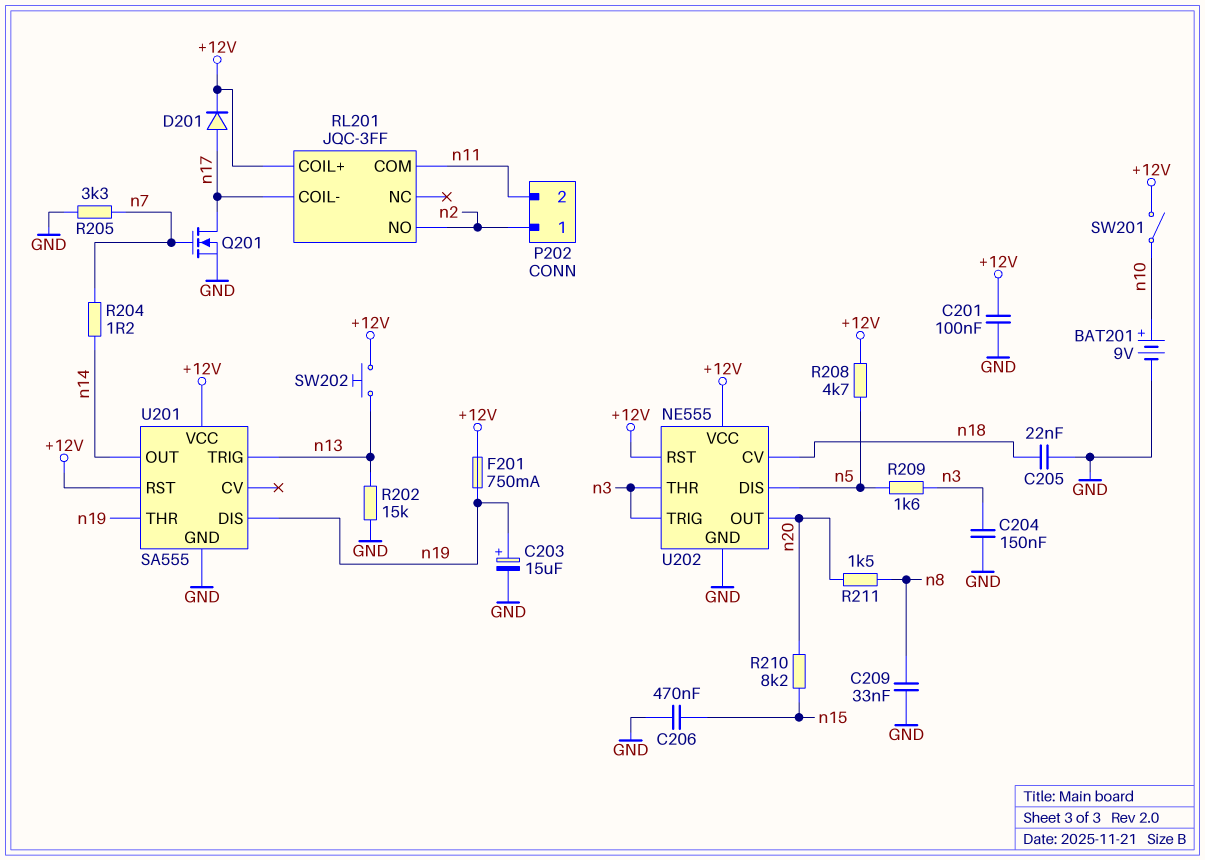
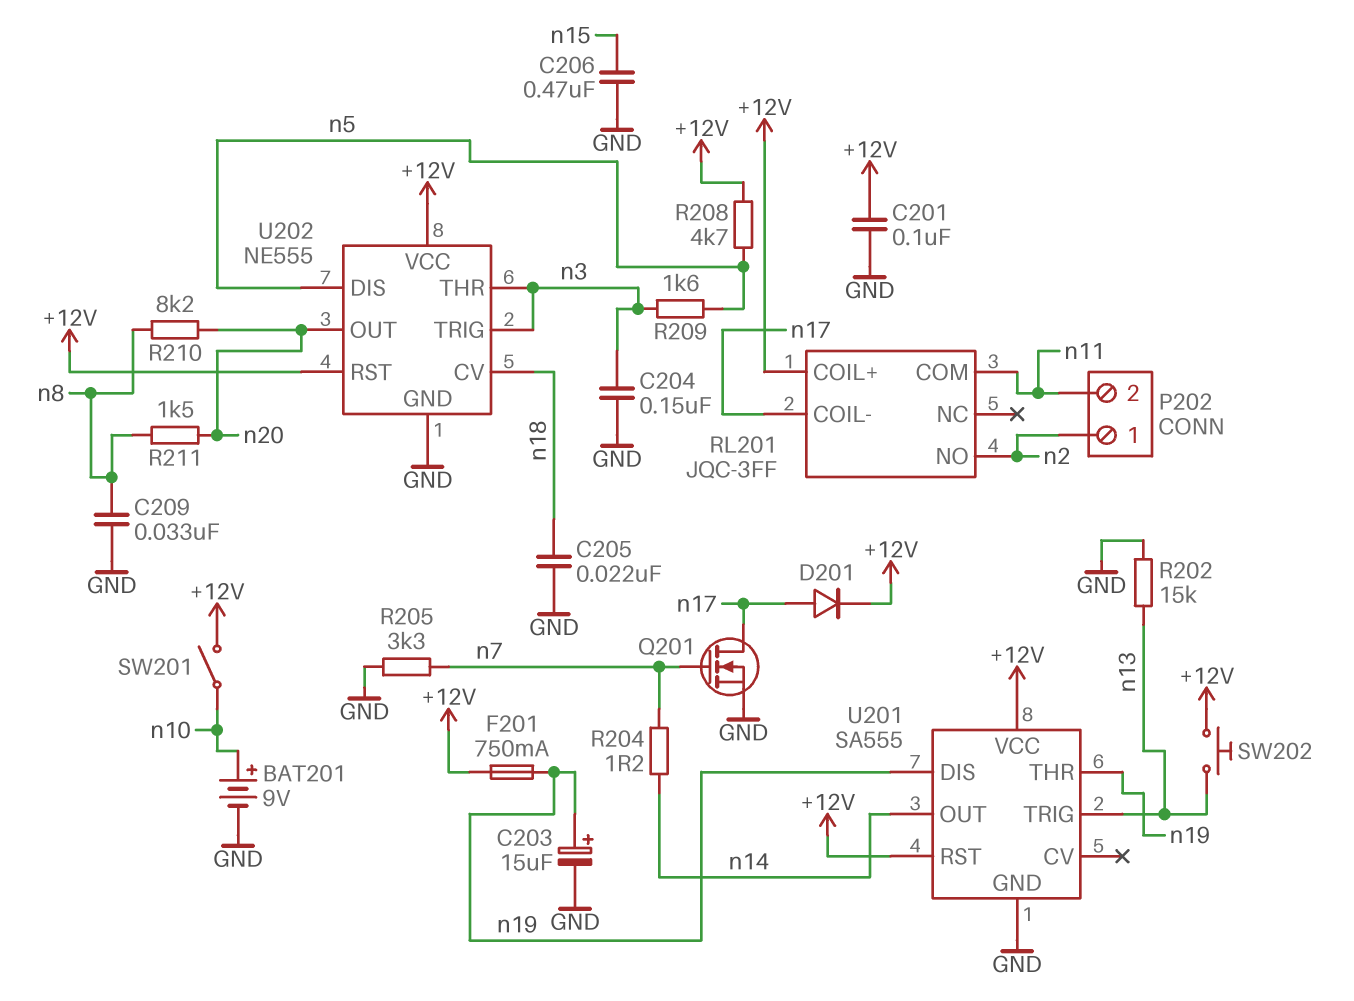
R210: 8.2k (n15, n20) -> 8.2k (n8, n20)

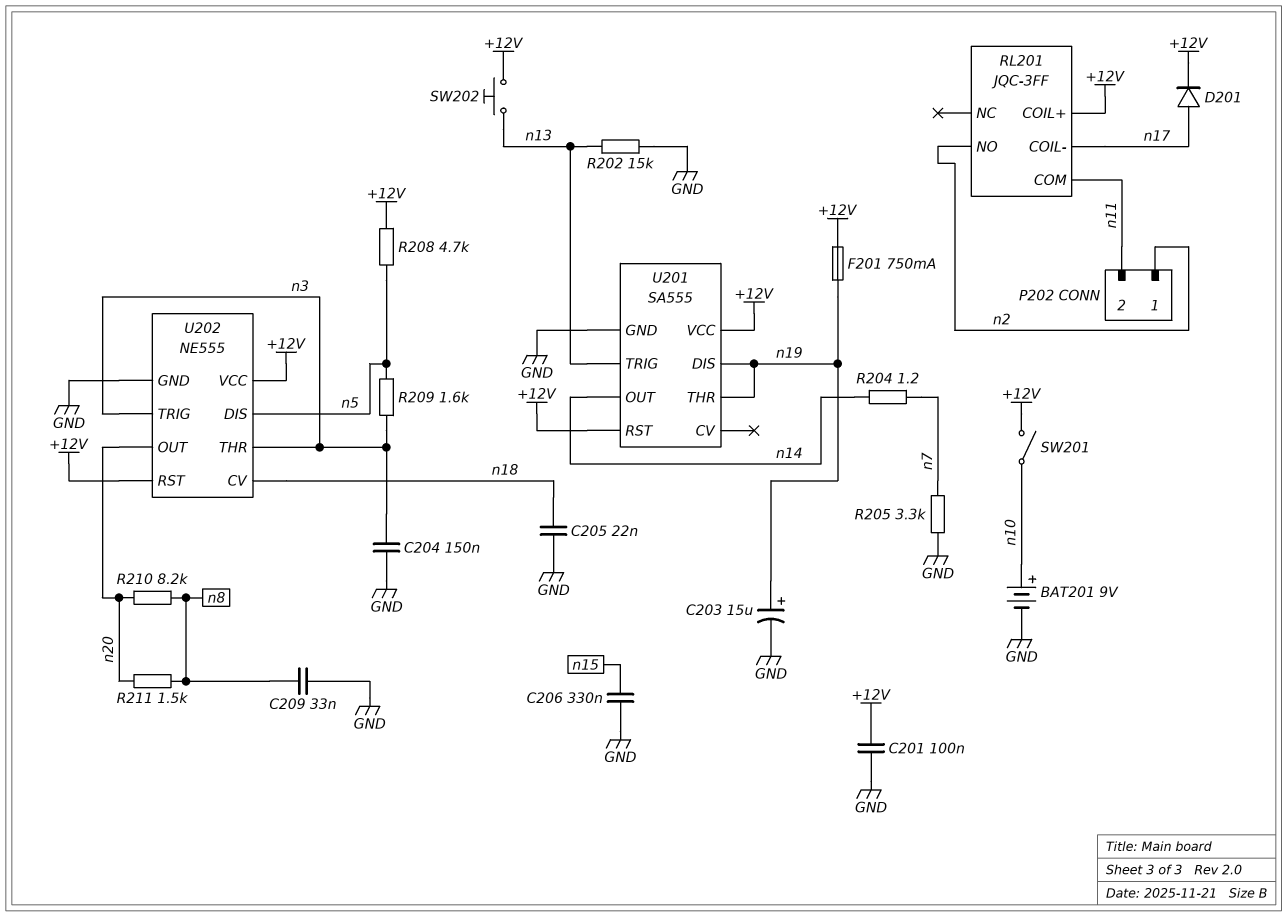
C206: 470nF (GND, n15) -> 330nF (GND, n15)
Q201: NMOS (G n7, D n17, S GND) -> none

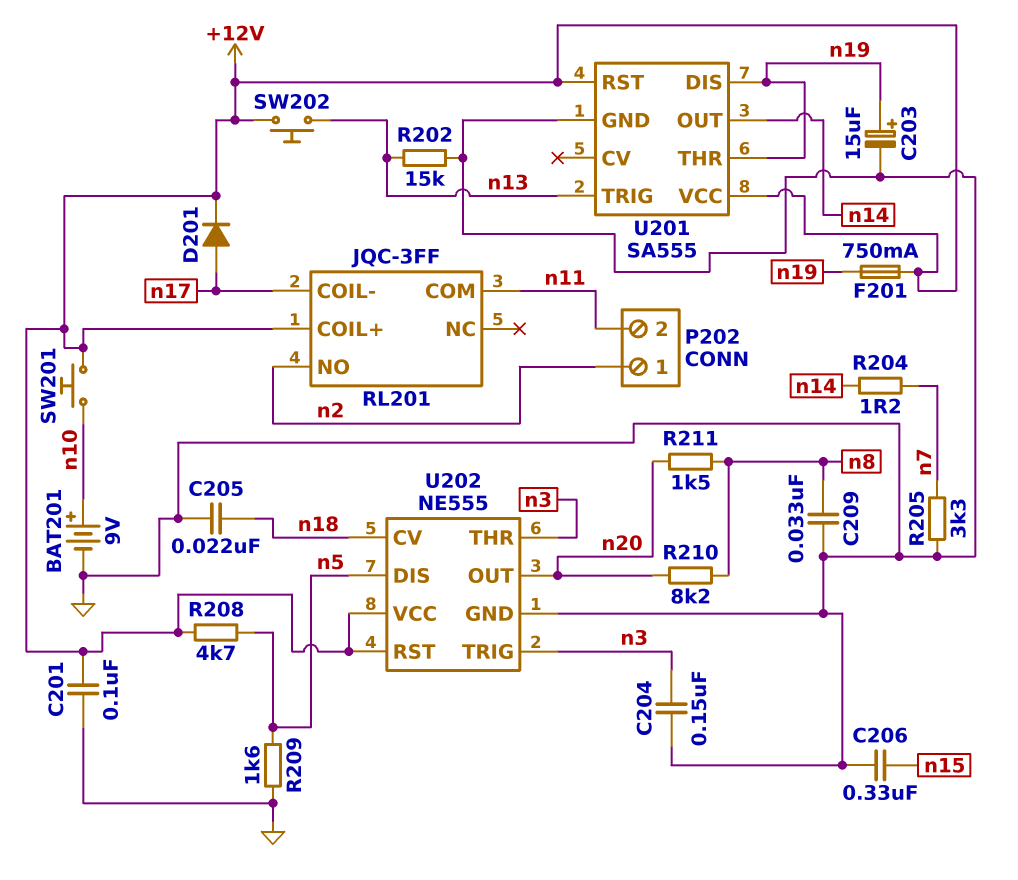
R209: 1.6k (n3, n5) -> 1.6k (GND, n5)
SW201: switch (+12V, n10) -> button (+12V, n10)

